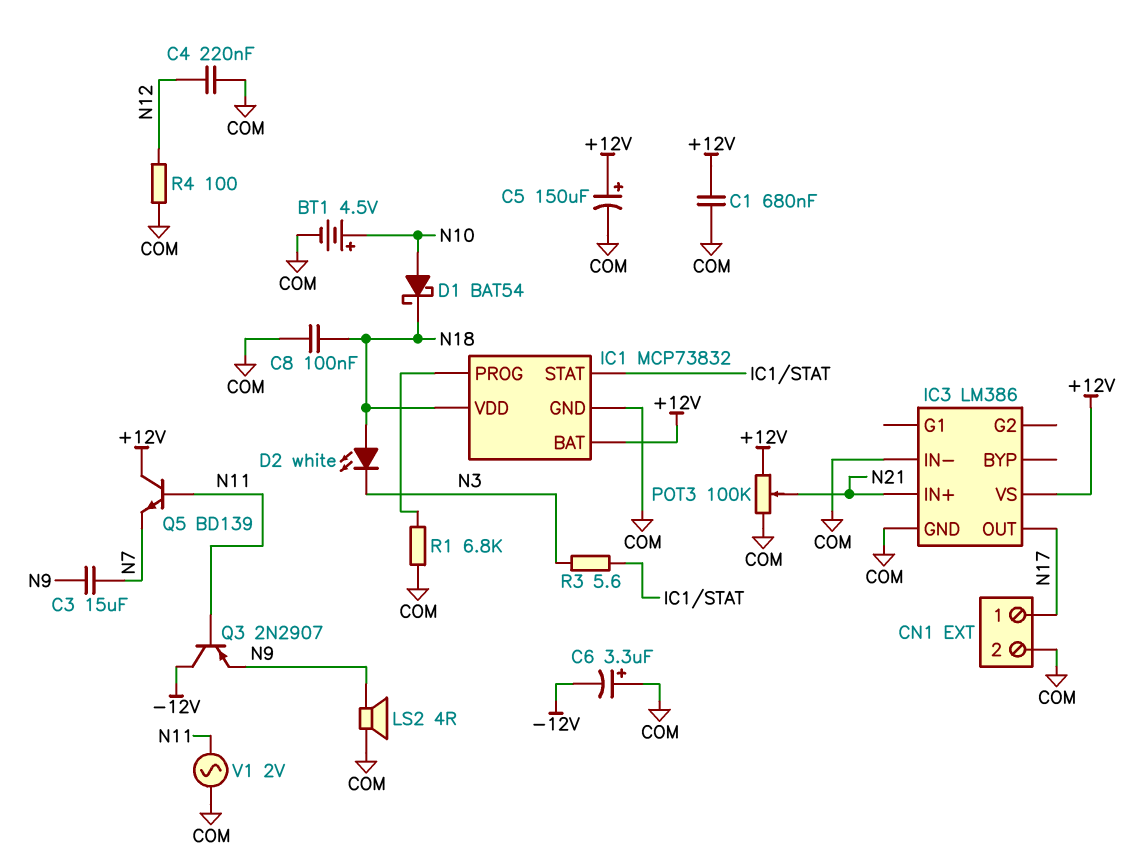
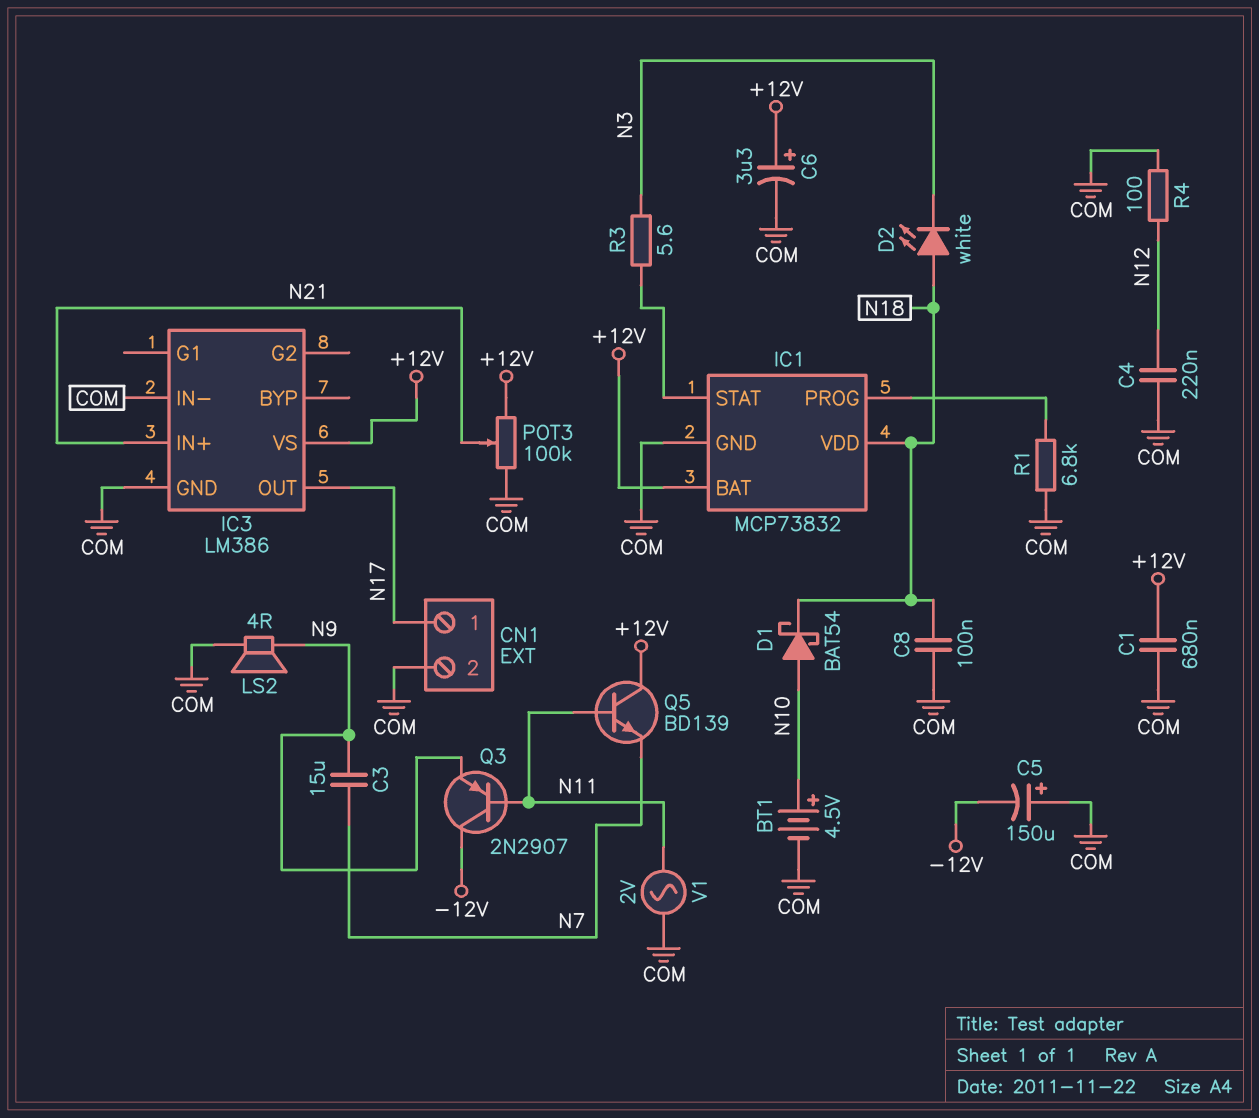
C5: 150uF (plus +12V, minus COM) -> 150uF (plus COM, minus -12V)
C6: 3.3uF (plus COM, minus -12V) -> 3.3uF (plus +12V, minus COM)

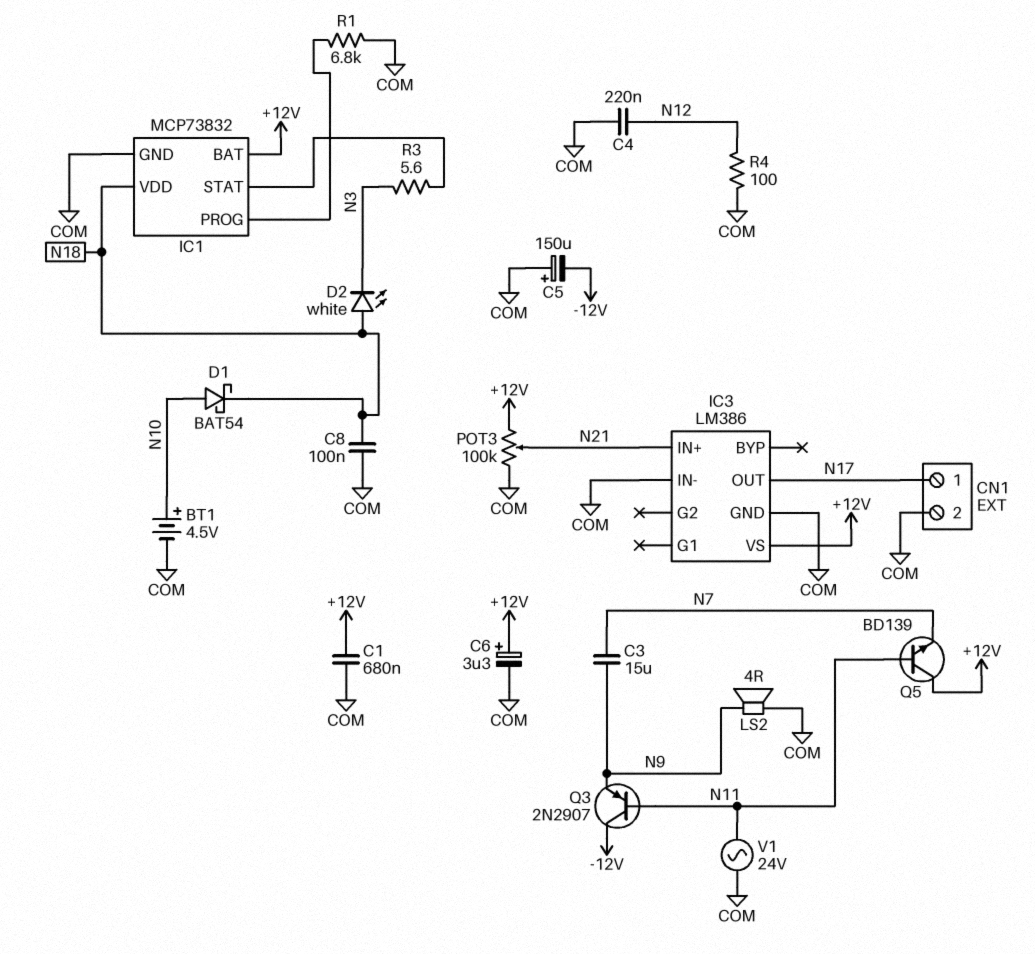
V1: AC 2V (COM, N11) -> AC 24V (COM, N11)

